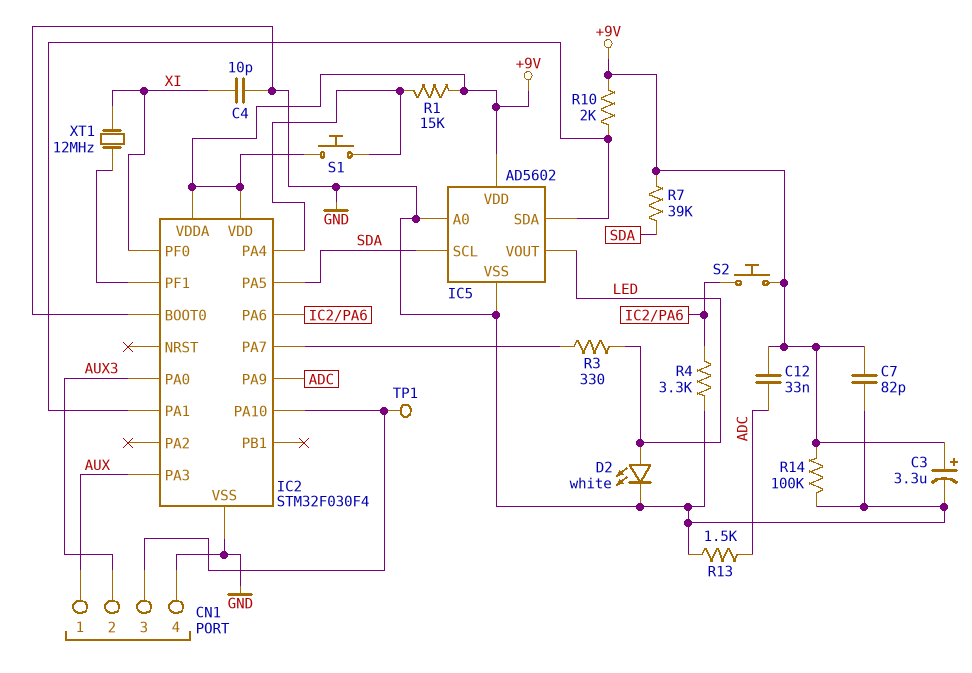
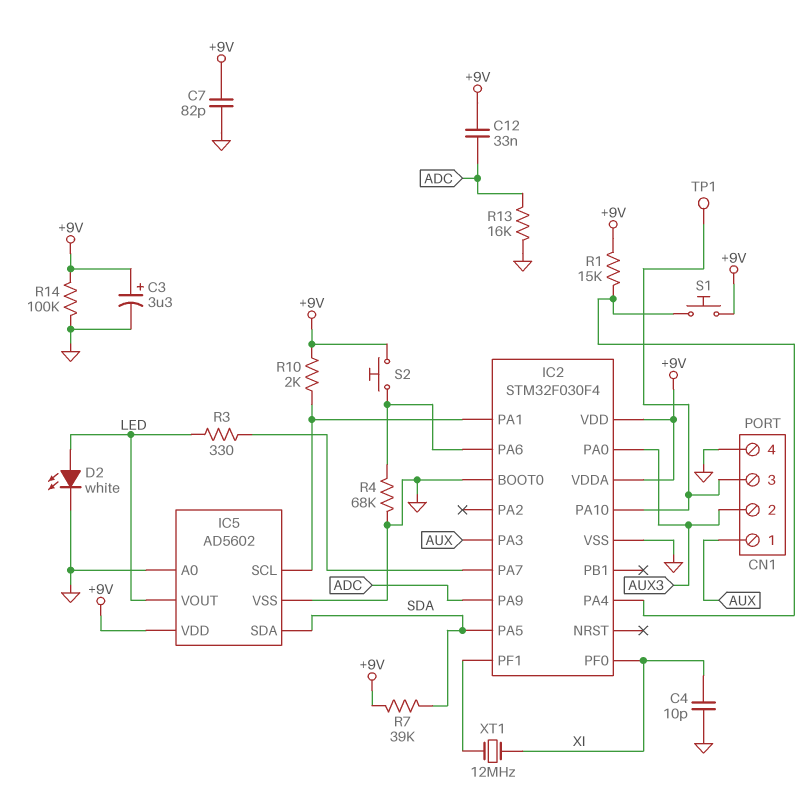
IC5 pin SCL: SDA -> IC2/PA1
IC5 pin SDA: IC2/PA1 -> SDA
R4: 3.3k (GND, IC2/PA6) -> 68k (GND, IC2/PA6)
R13: 1.5k (ADC, GND) -> 16k (ADC, GND)

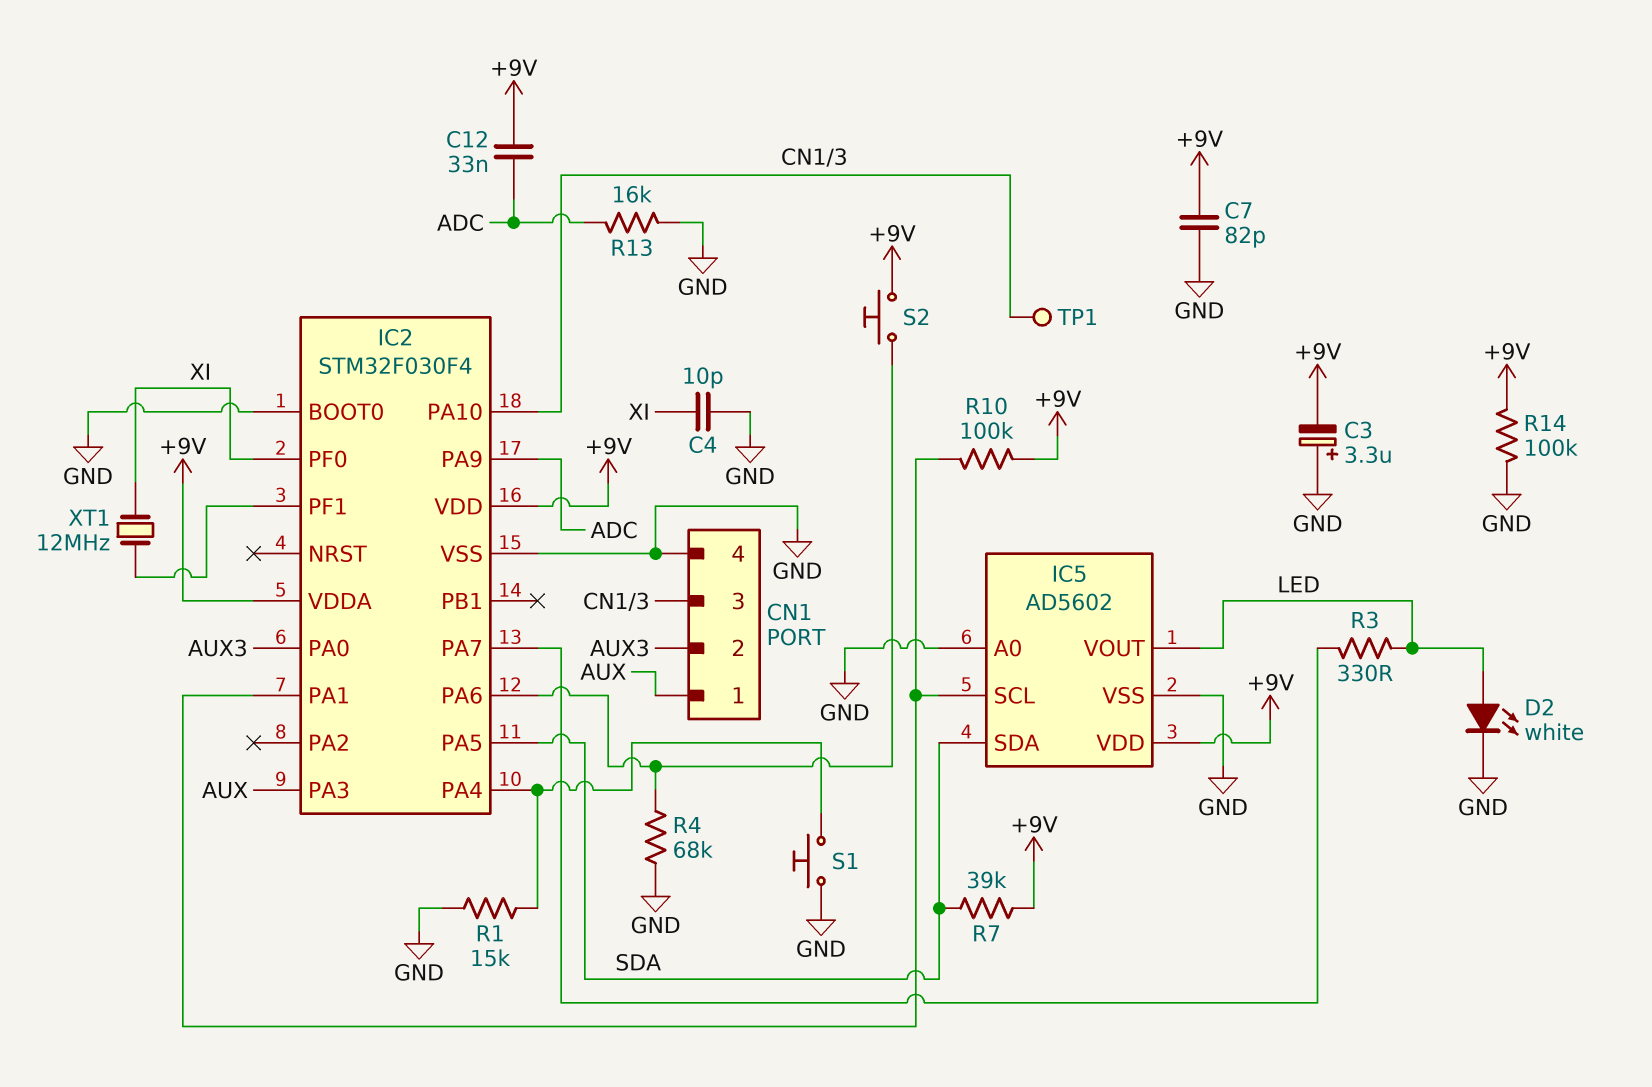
C3: 3.3uF (plus +9V, minus GND) -> 3.3uF (plus GND, minus +9V)
R1: 15k (+9V, IC2/PA4) -> 15k (GND, IC2/PA4)
R10: 2k (+9V, IC2/PA1) -> 100k (+9V, IC2/PA1)
S1: button (+9V, IC2/PA4) -> button (GND, IC2/PA4)

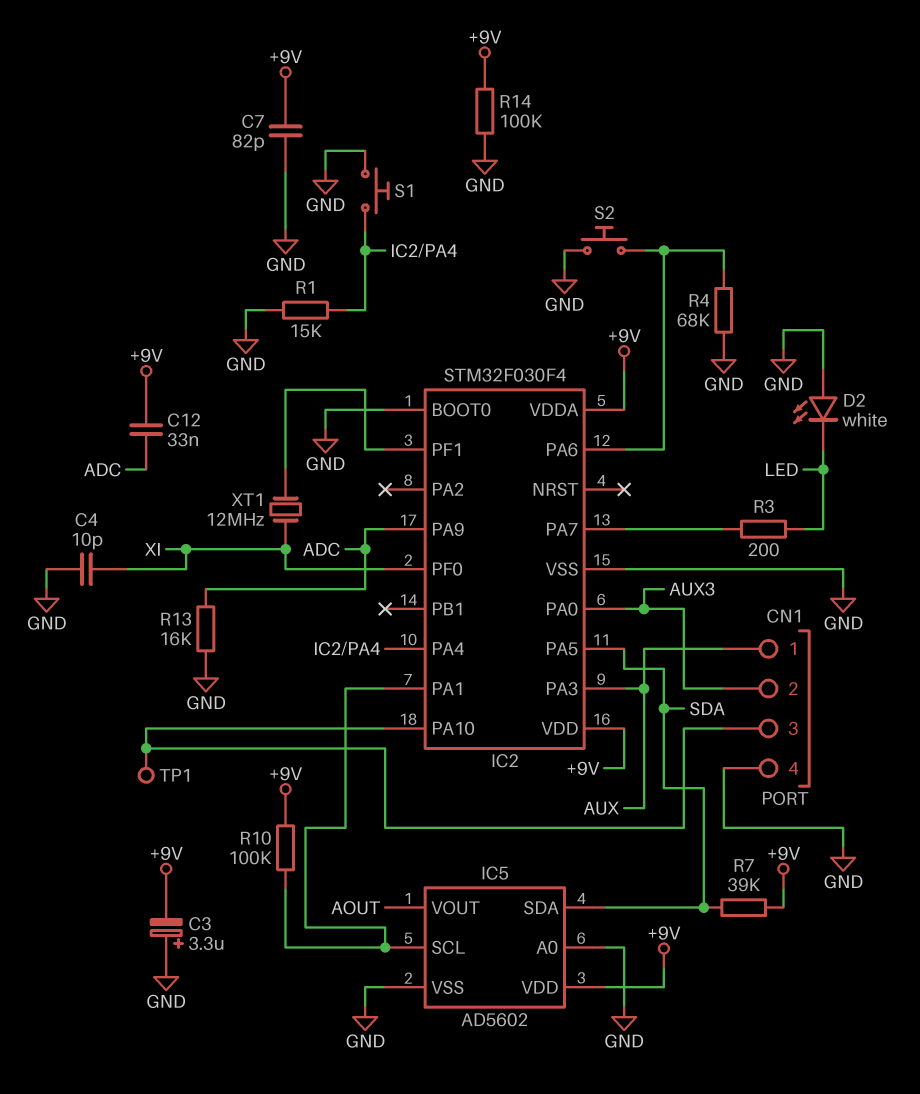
D2: LED white (A LED, K GND) -> LED white (A GND, K LED)
IC5 pin VOUT: LED -> AOUT
R3: 330 (IC2/PA7, LED) -> 200 (IC2/PA7, LED)
S2: button (+9V, IC2/PA6) -> button (GND, IC2/PA6)

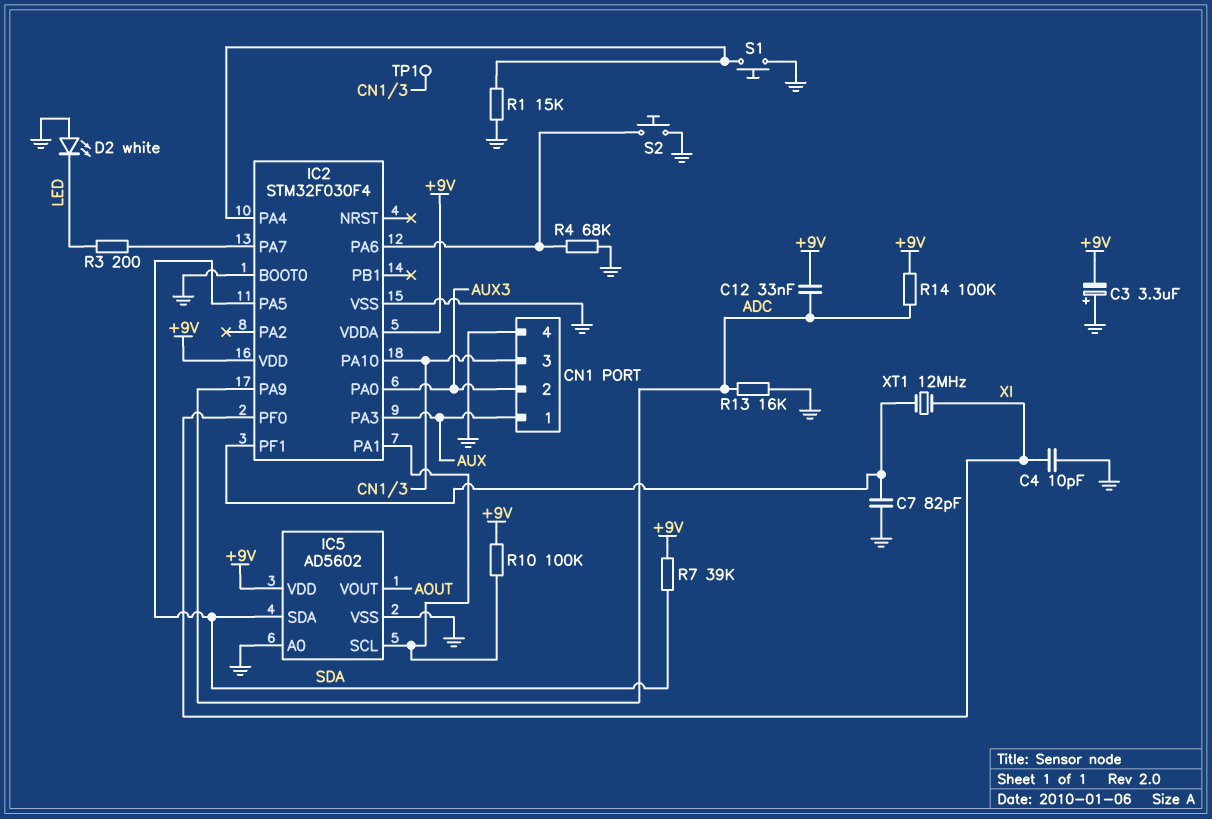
C7: 82pF (+9V, GND) -> 82pF (GND, IC2/PF1)
R14: 100k (+9V, GND) -> 100k (+9V, ADC)

